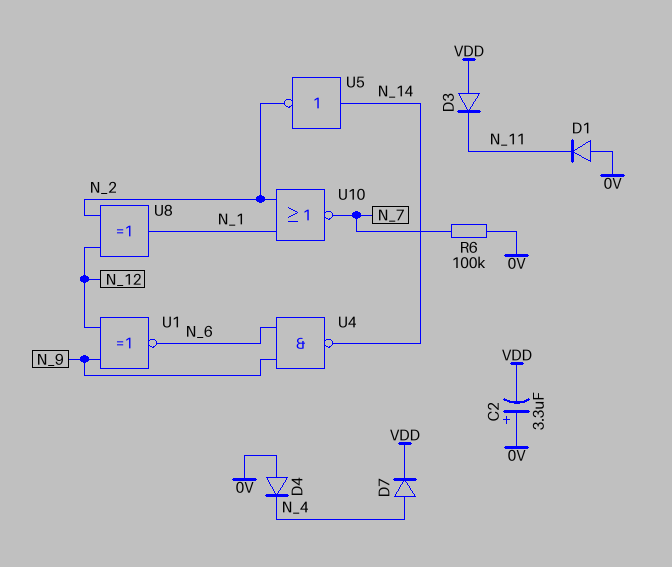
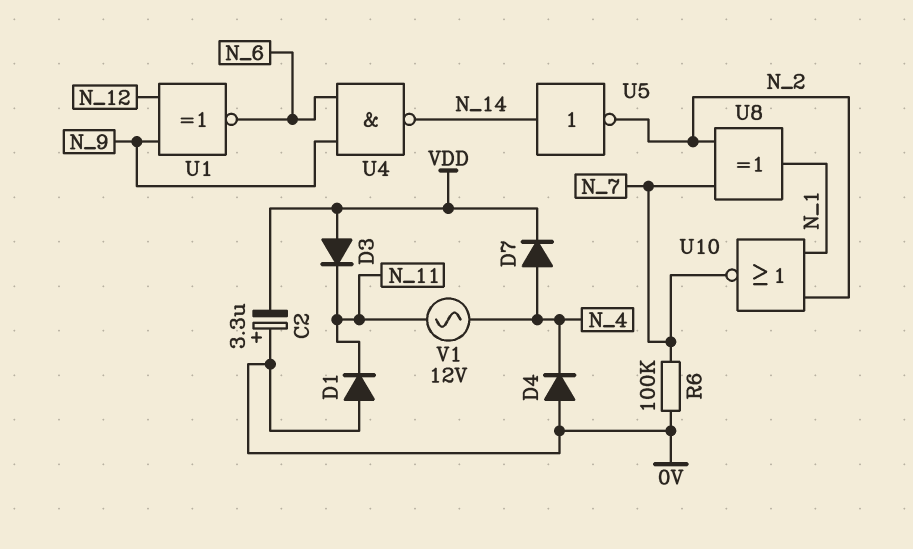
U8: XOR (in N_2, in N_12, out N_1) -> XOR (in N_2, in N_7, out N_1)
V1: none -> AC 12V (N_4, N_11)

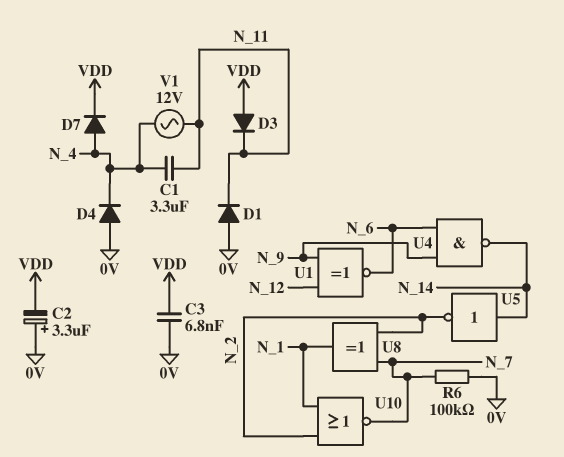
C1: none -> 3.3uF (N_4, N_11)
C3: none -> 6.8nF (0V, VDD)

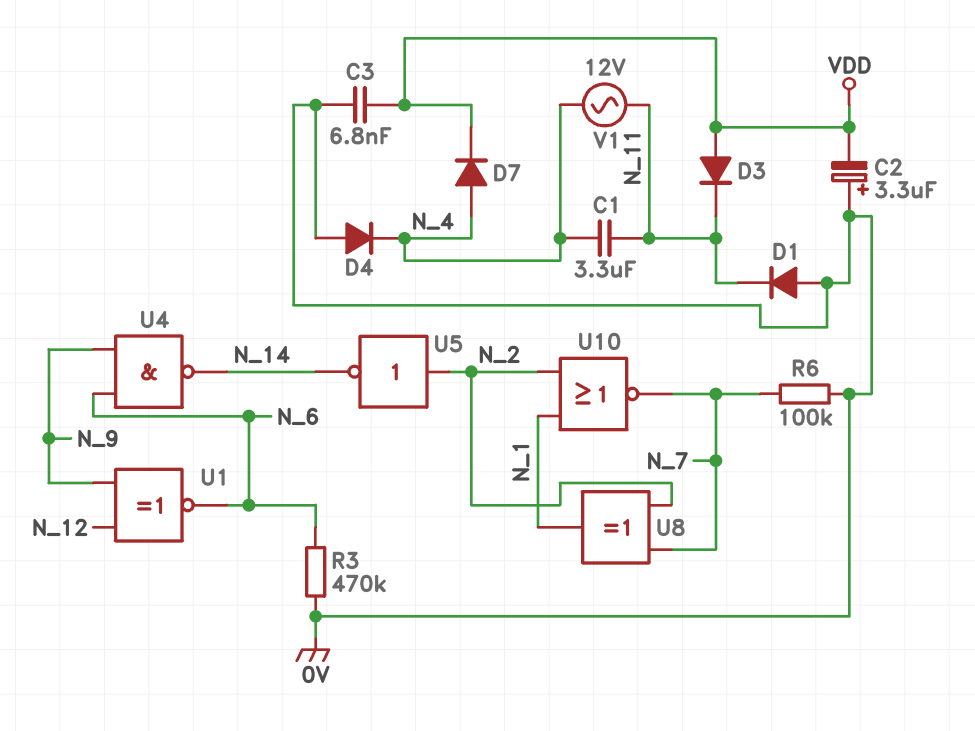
R3: none -> 470k (0V, N_6)
U5: NOT (in N_14, out N_2) -> NOT (in N_2, out N_14)

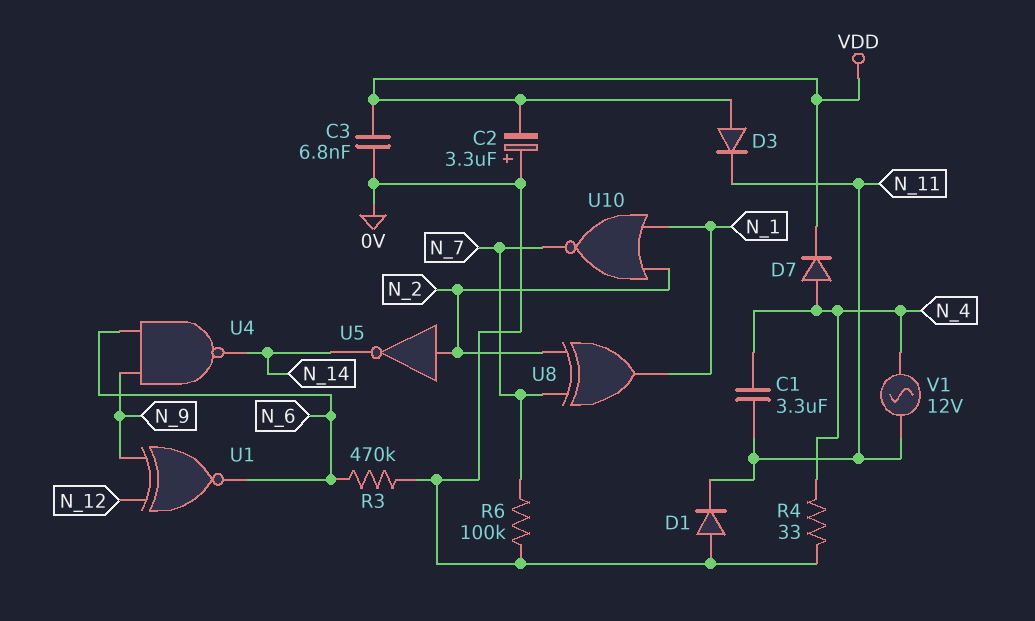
D4: diode (A 0V, K N_4) -> none
R4: none -> 33 (0V, N_4)

